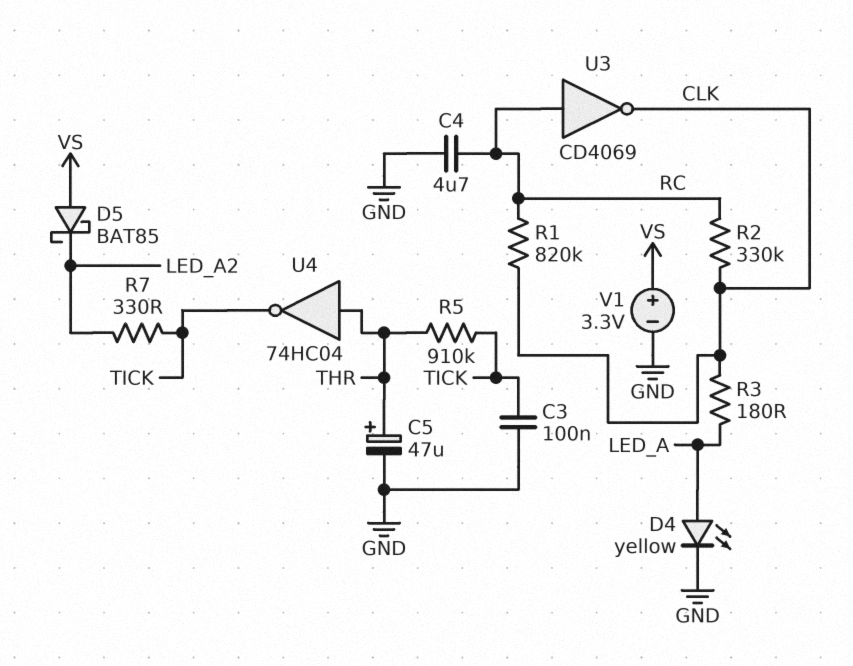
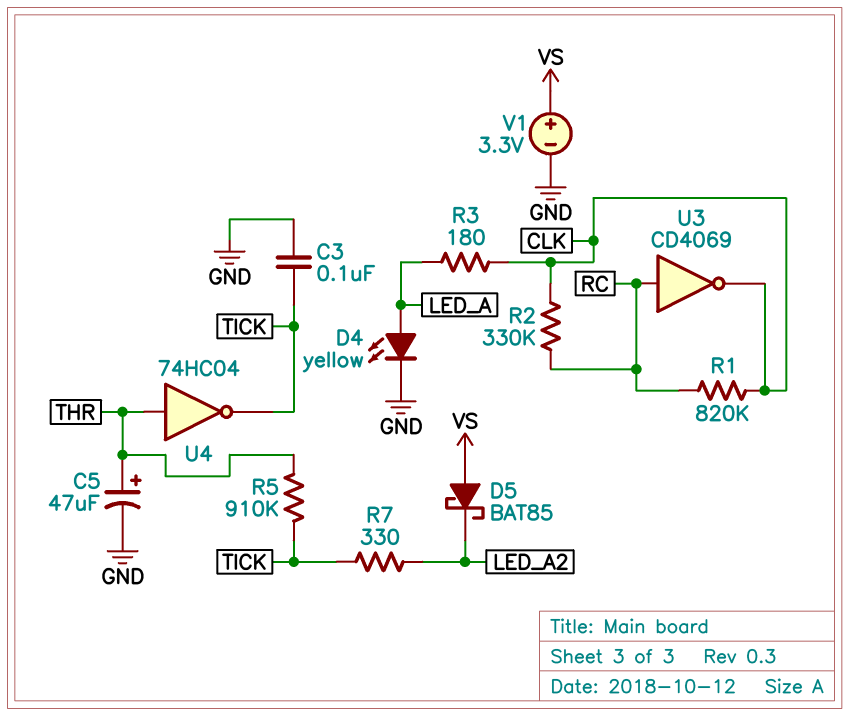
C4: 4.7uF (GND, RC) -> none

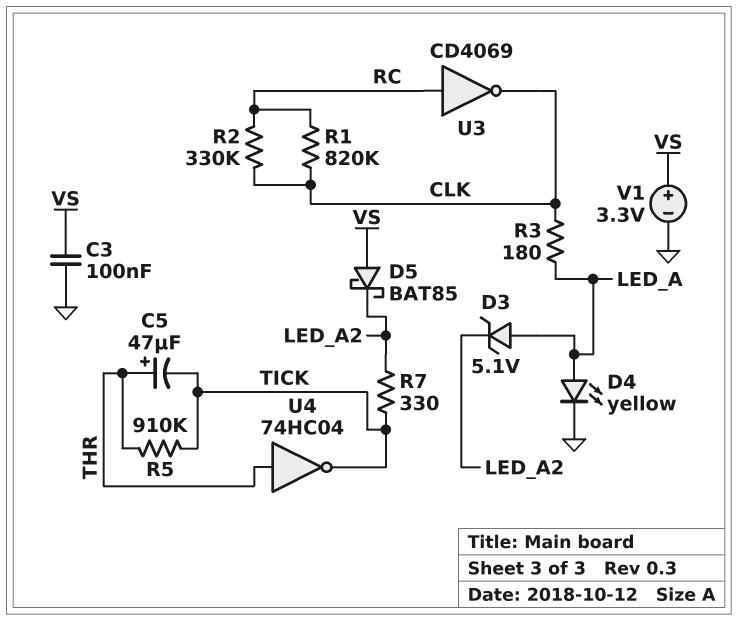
C3: 100nF (GND, TICK) -> 100nF (GND, VS)
C5: 47uF (plus THR, minus GND) -> 47uF (plus THR, minus TICK)
D3: none -> zener 5.1V (A LED_A, K LED_A2)

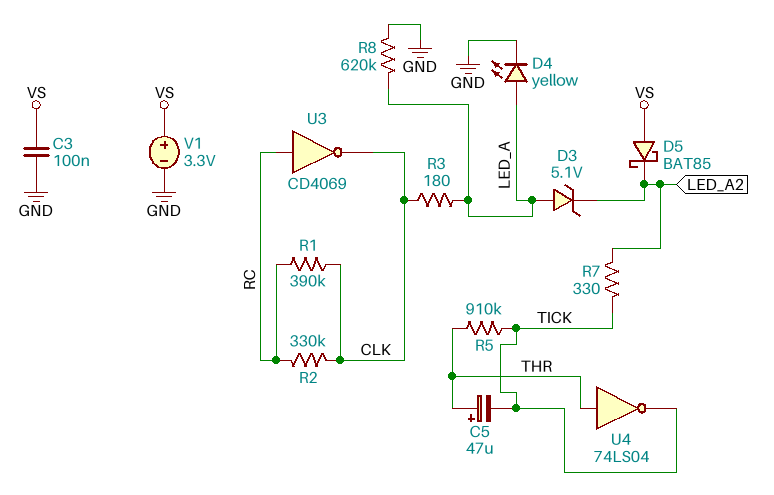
R1: 820k (CLK, RC) -> 390k (CLK, RC)
R8: none -> 620k (GND, LED_A)
U4: NOT 74HC04 (in THR, out TICK) -> NOT 74LS04 (in THR, out TICK)

